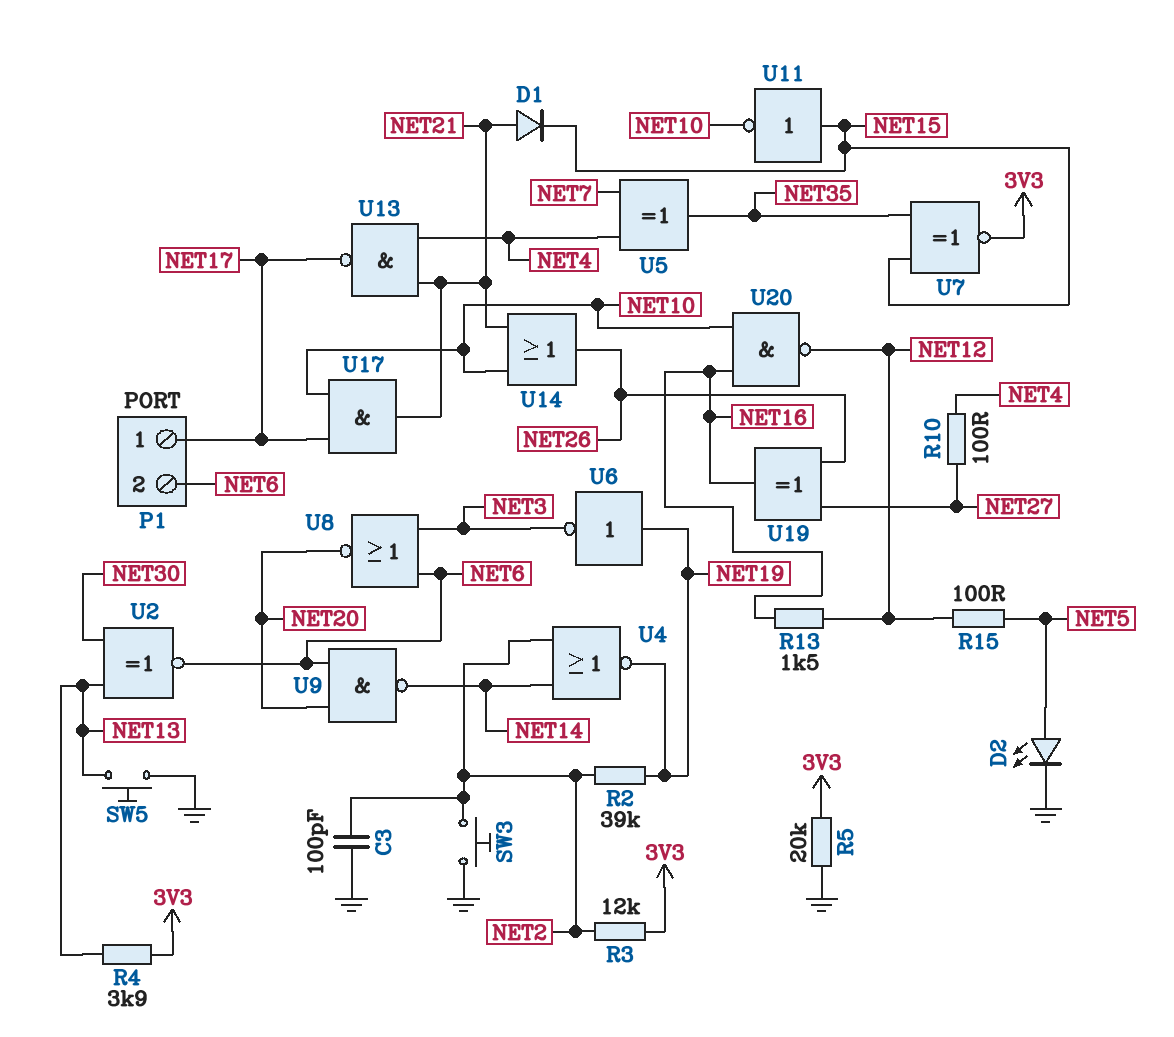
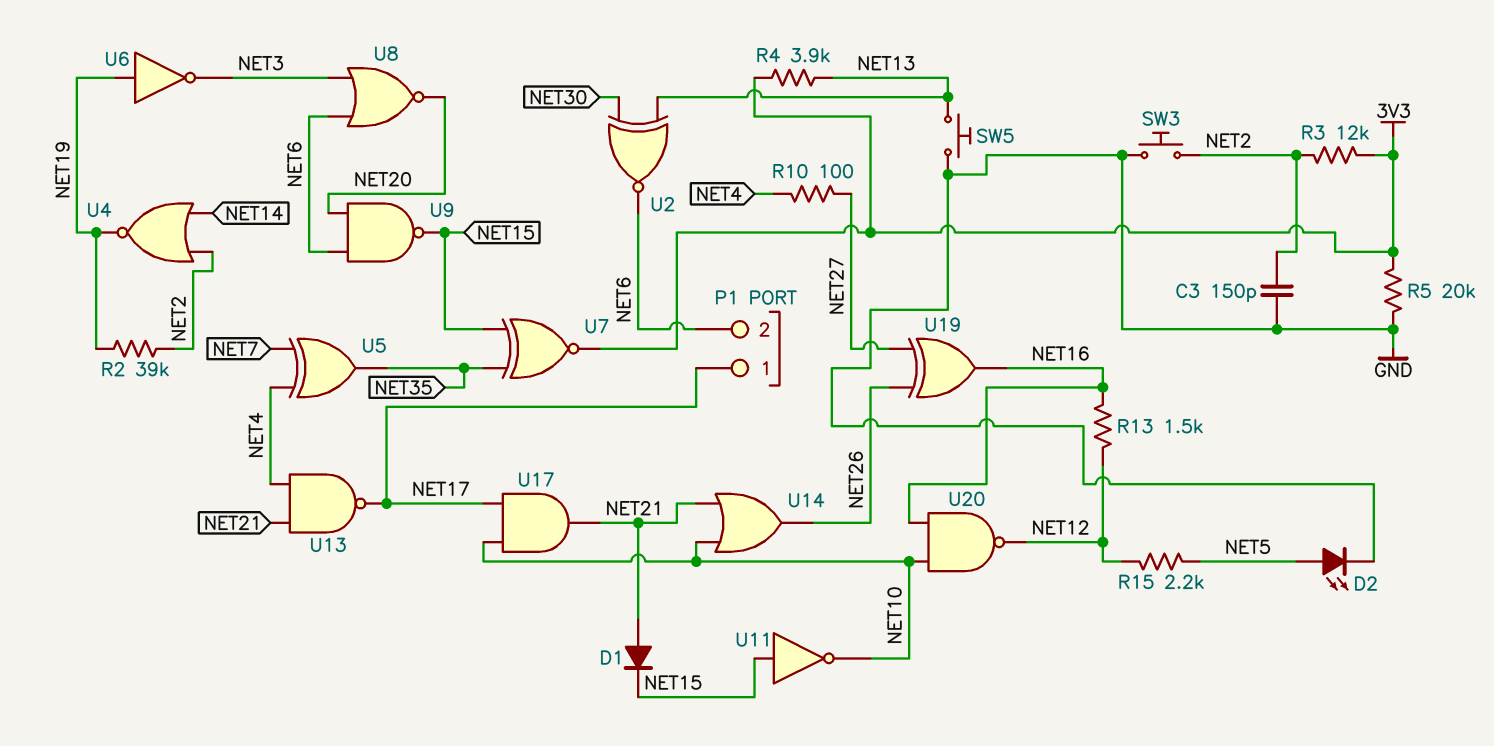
C3: 100pF (GND, NET2) -> 150pF (GND, NET2)
R15: 100 (NET5, NET12) -> 2.2k (NET5, NET12)
U9: NAND (in NET6, in NET20, out NET14) -> NAND (in NET6, in NET20, out NET15)

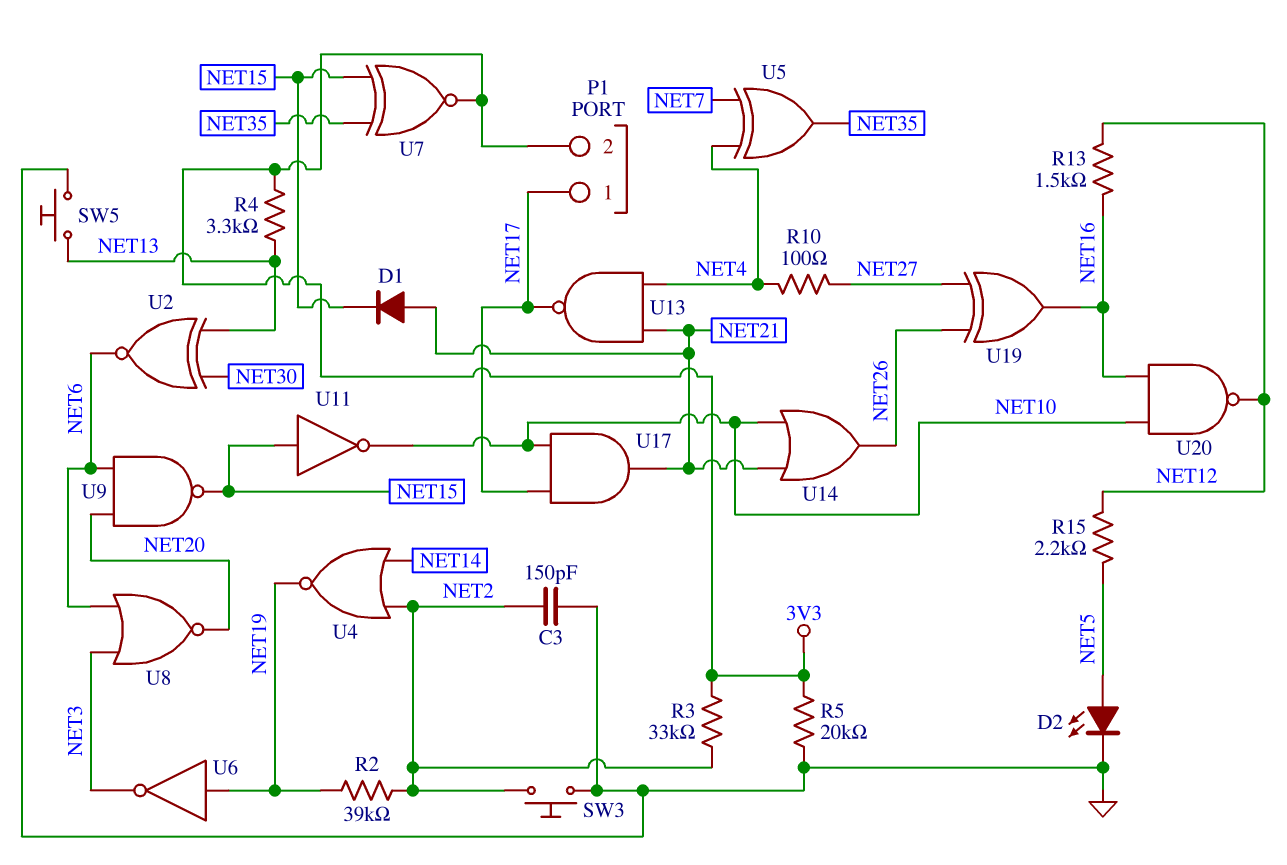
P1 pin 2: NET6 -> 3V3
R3: 12k (3V3, NET2) -> 33k (3V3, NET2)
R4: 3.9k (3V3, NET13) -> 3.3k (3V3, NET13)

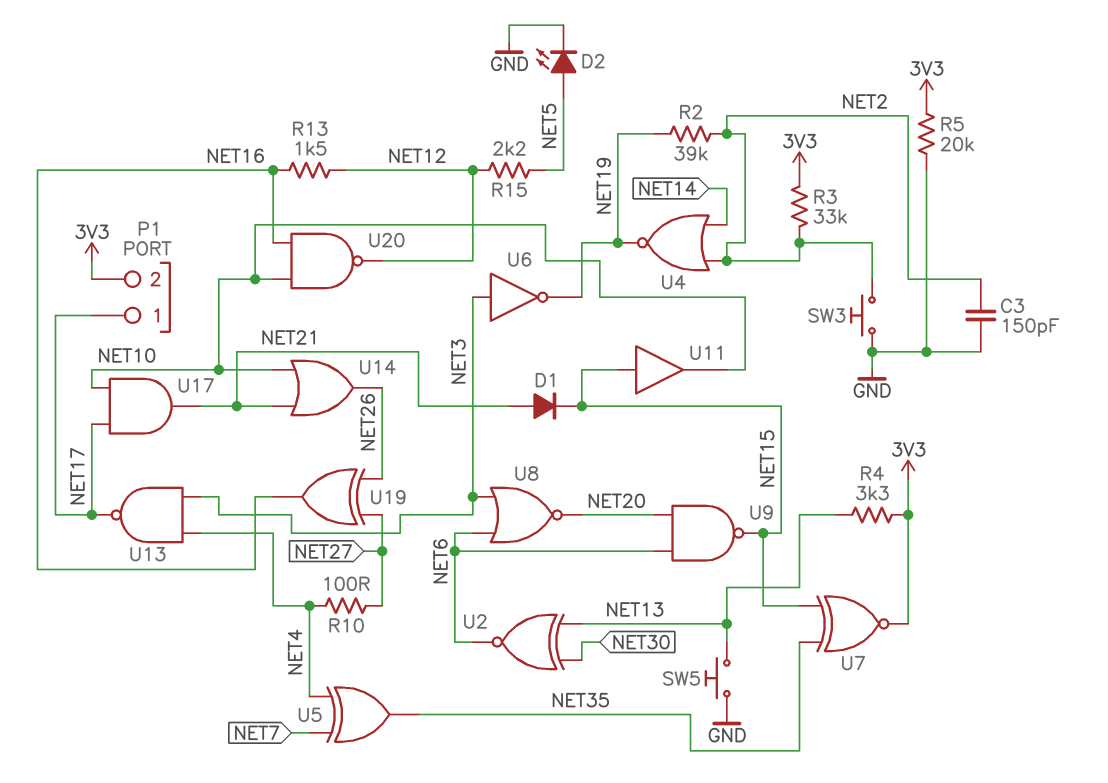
U6: NOT (in NET19, out NET3) -> NOT (in NET3, out NET19)
U11: NOT (in NET15, out NET10) -> buffer (in NET15, out NET10)
U13: NAND (in NET4, in NET21, out NET17) -> NAND (in NET3, in NET4, out NET17)

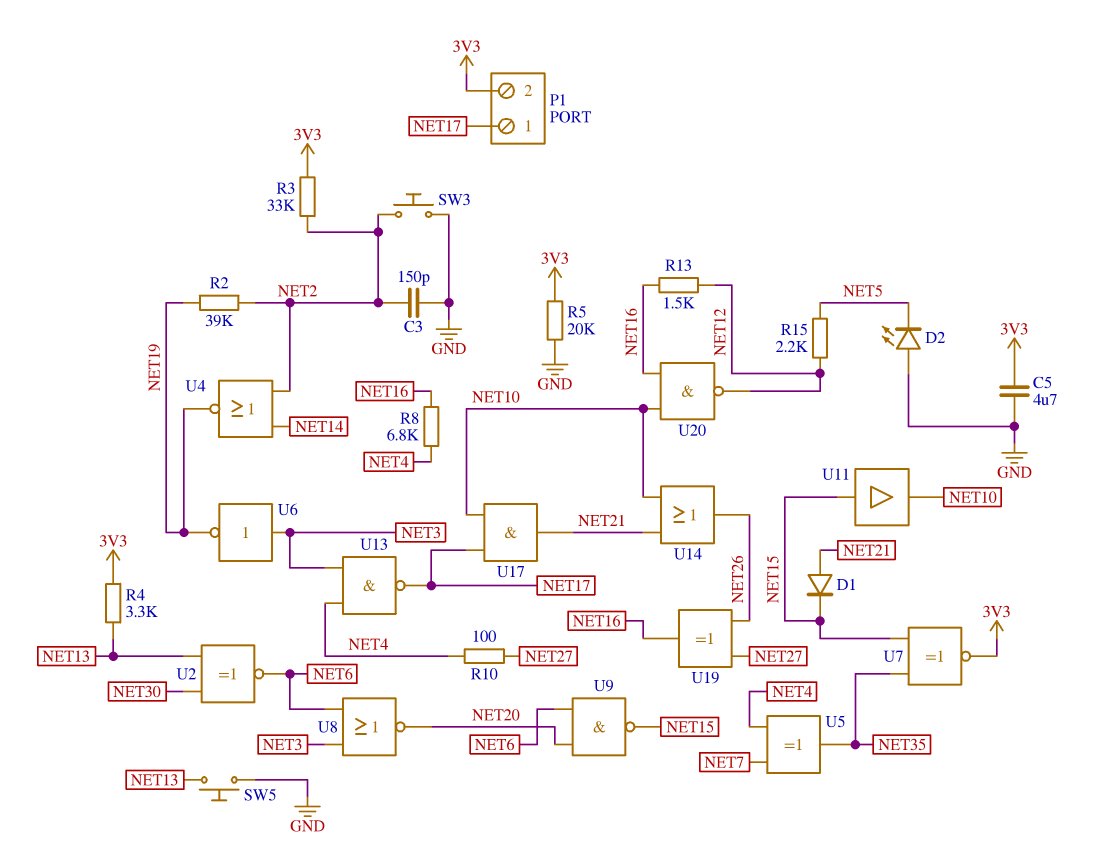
C5: none -> 4.7uF (3V3, GND)
D2: LED (A NET5, K GND) -> LED (A GND, K NET5)
R8: none -> 6.8k (NET4, NET16)

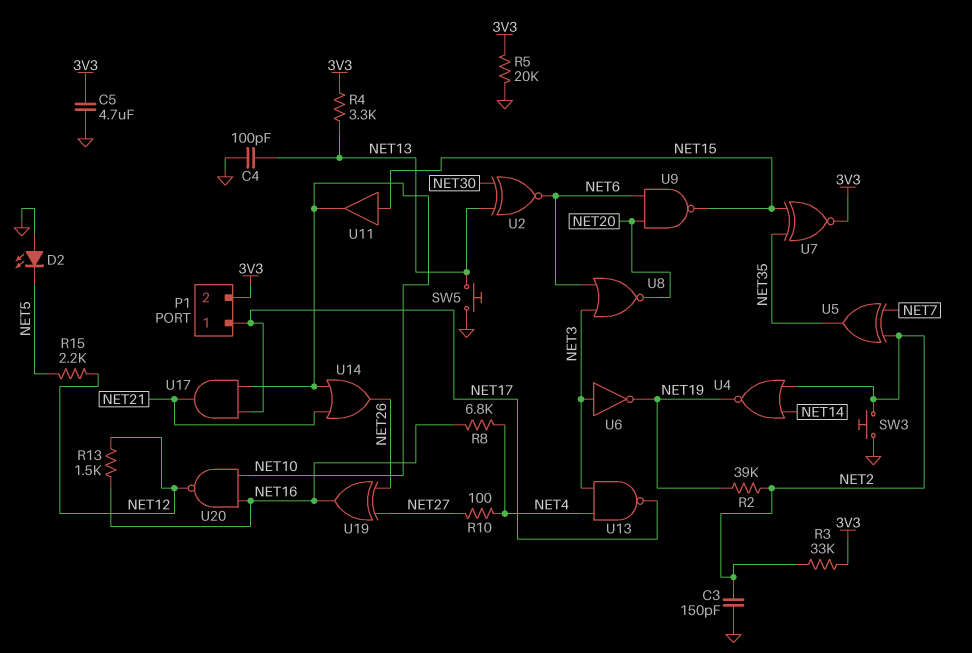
C4: none -> 100pF (GND, NET13)
D1: diode (A NET21, K NET15) -> none
U5: XOR (in NET4, in NET7, out NET35) -> XOR (in NET2, in NET7, out NET35)

